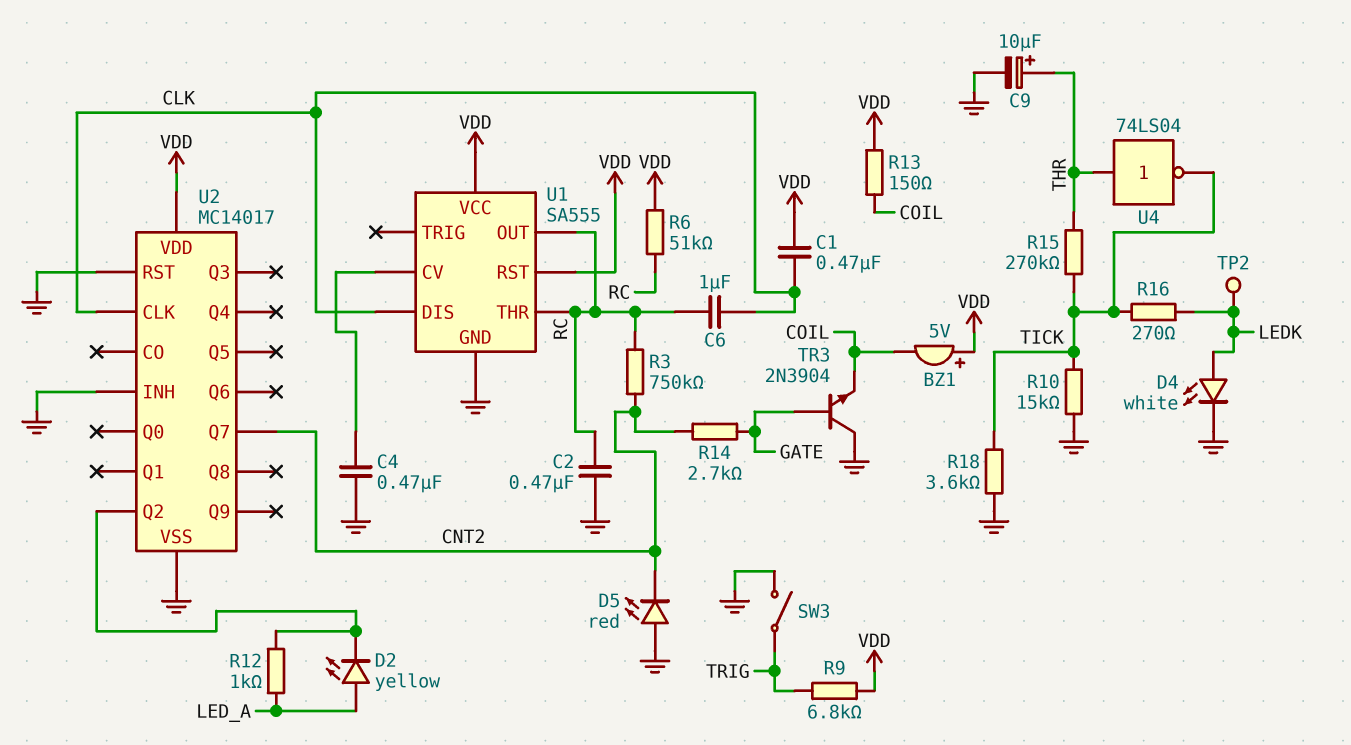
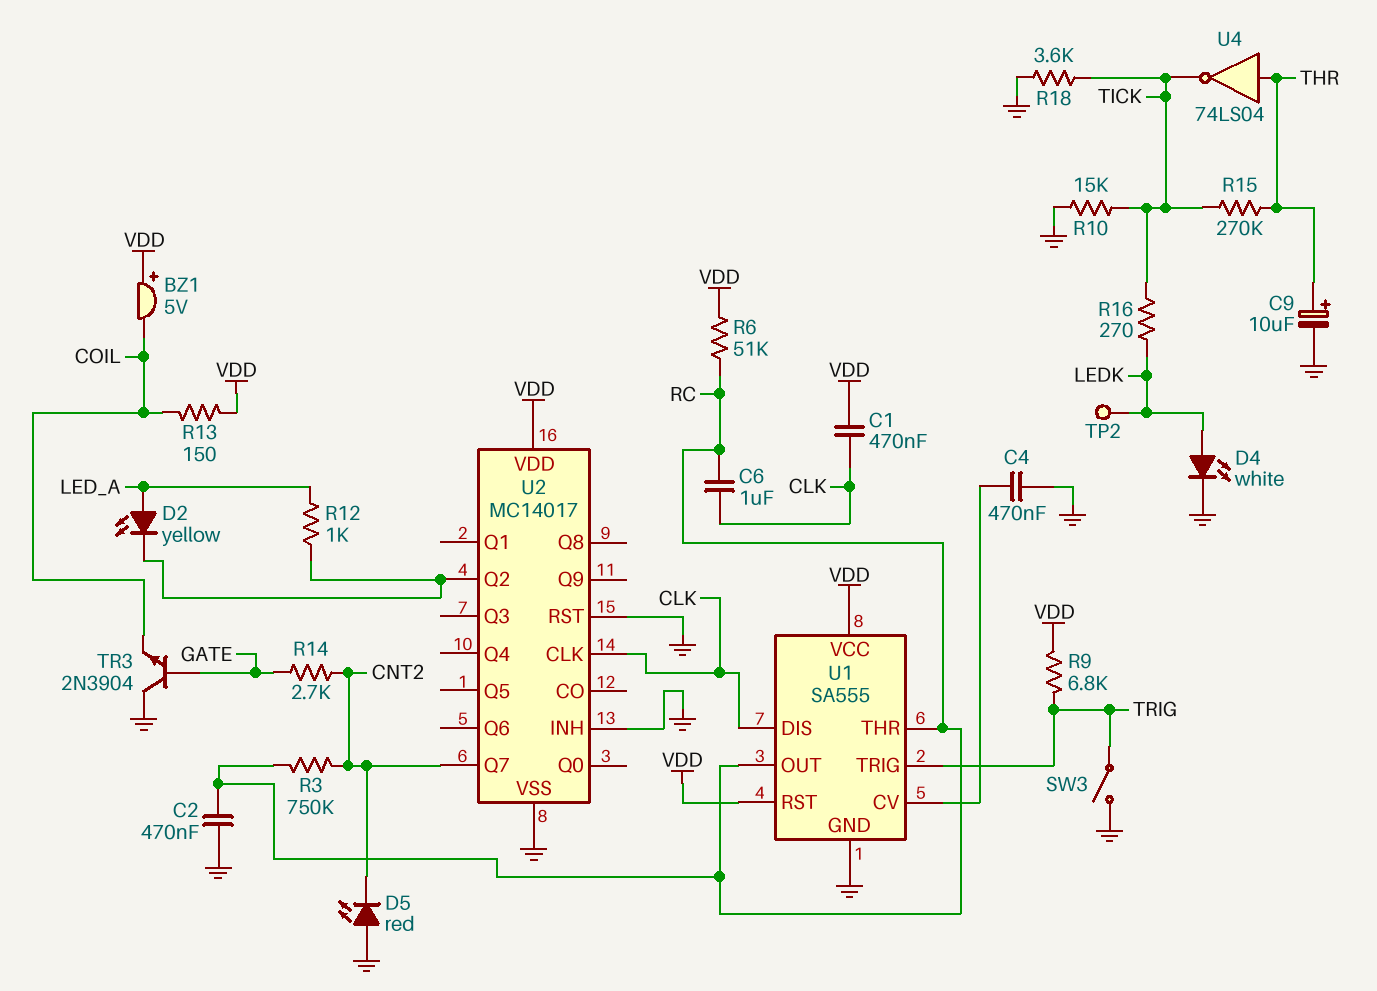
U1 pin TRIG: none -> TRIG

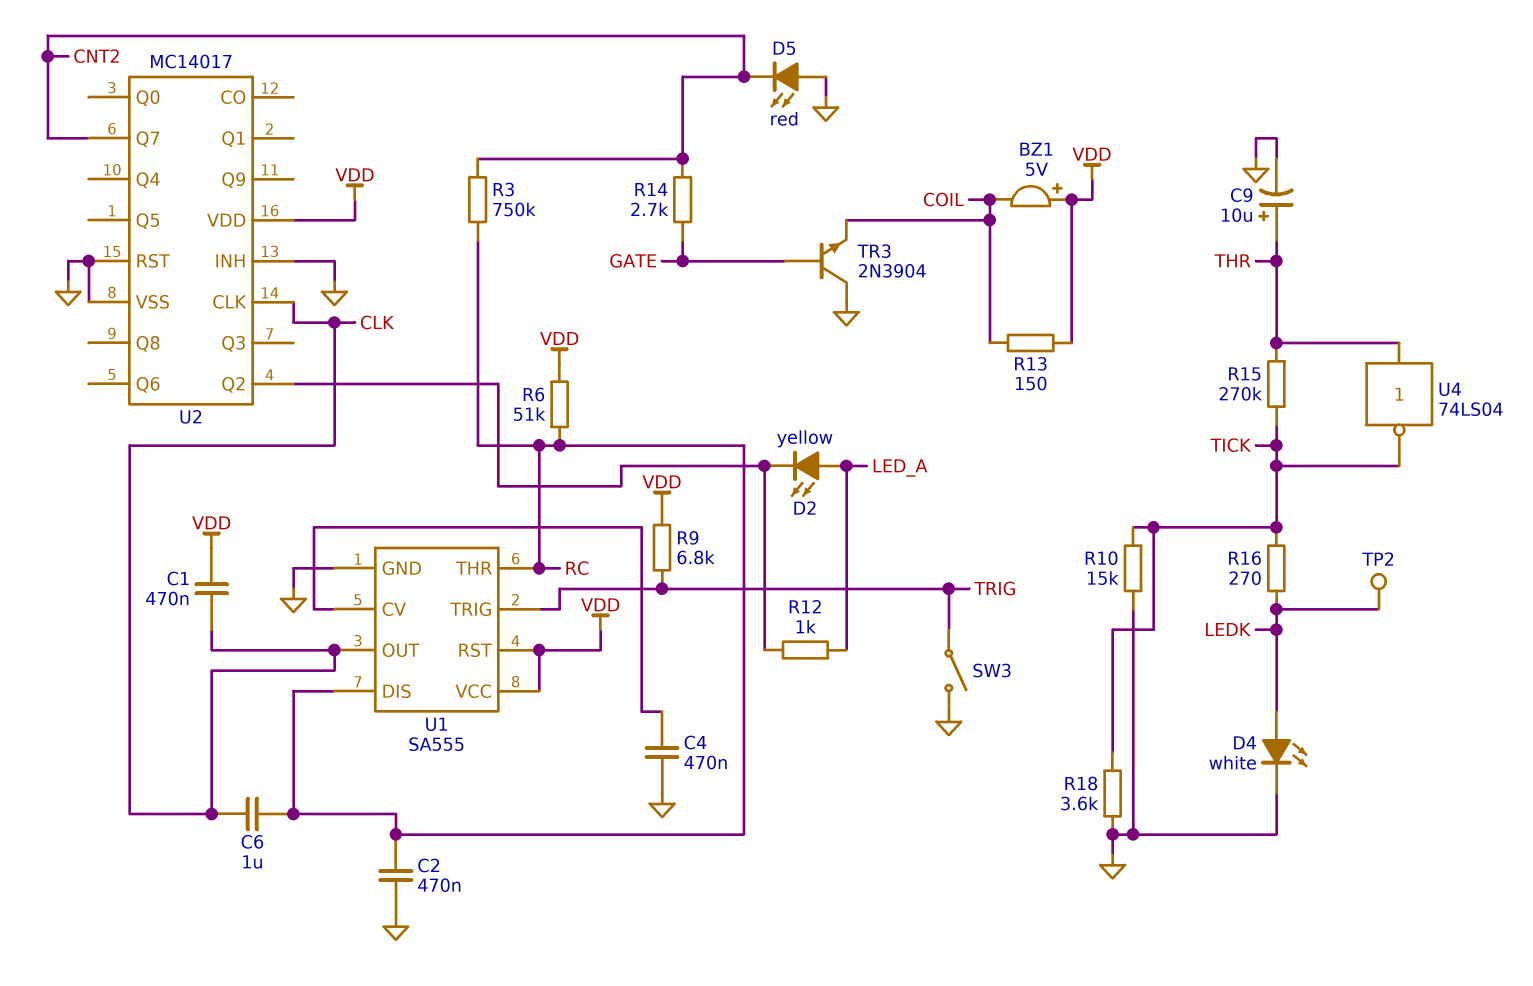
U1 pin DIS: CLK -> RC
U1 pin OUT: RC -> CLK

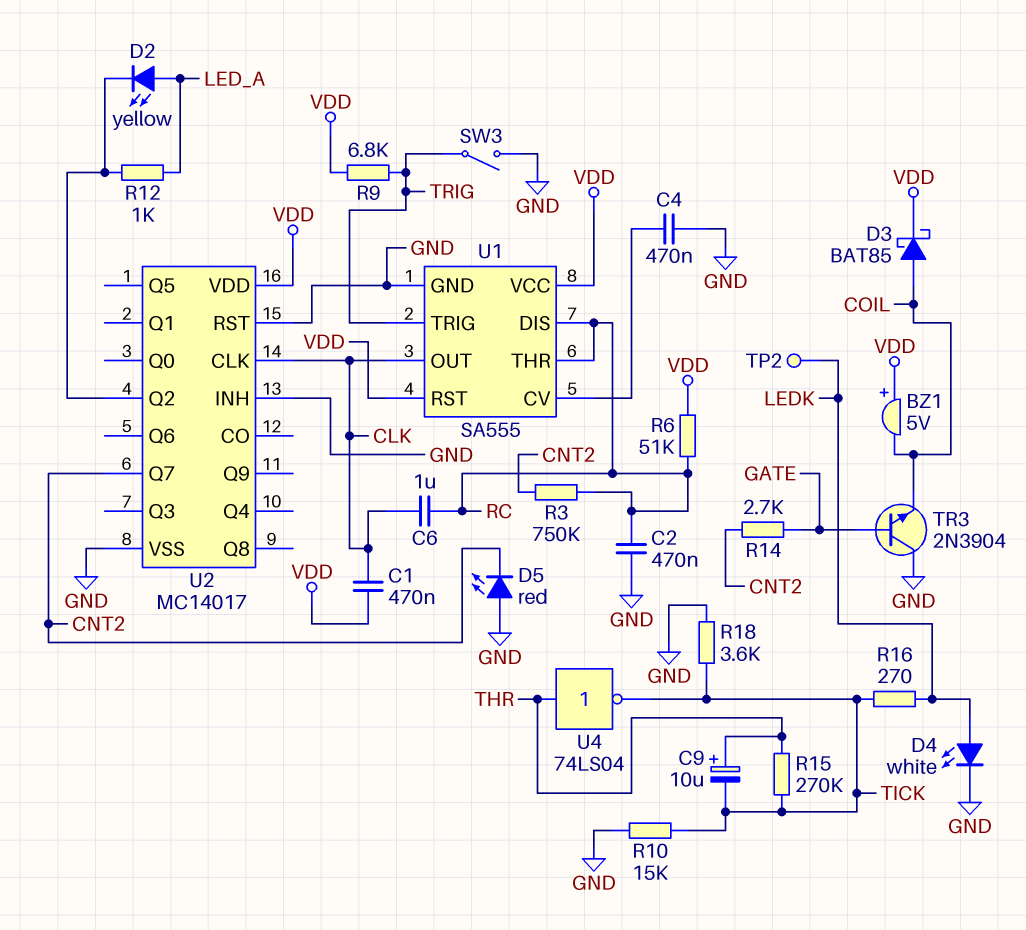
C9: 10uF (plus THR, minus GND) -> 10uF (plus THR, minus TICK)
D3: none -> schottky BAT85 (A COIL, K VDD)
R13: 150 (COIL, VDD) -> none

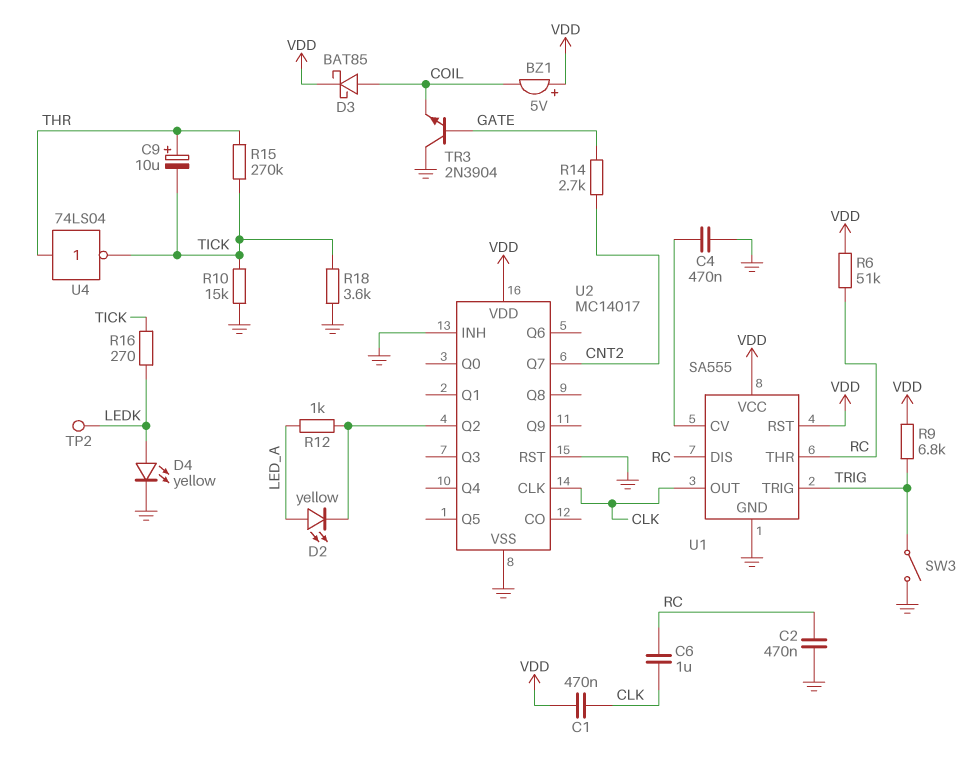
D4: LED white (A LEDK, K GND) -> LED yellow (A LEDK, K GND)
D5: LED red (A GND, K CNT2) -> none
R3: 750k (CNT2, RC) -> none

